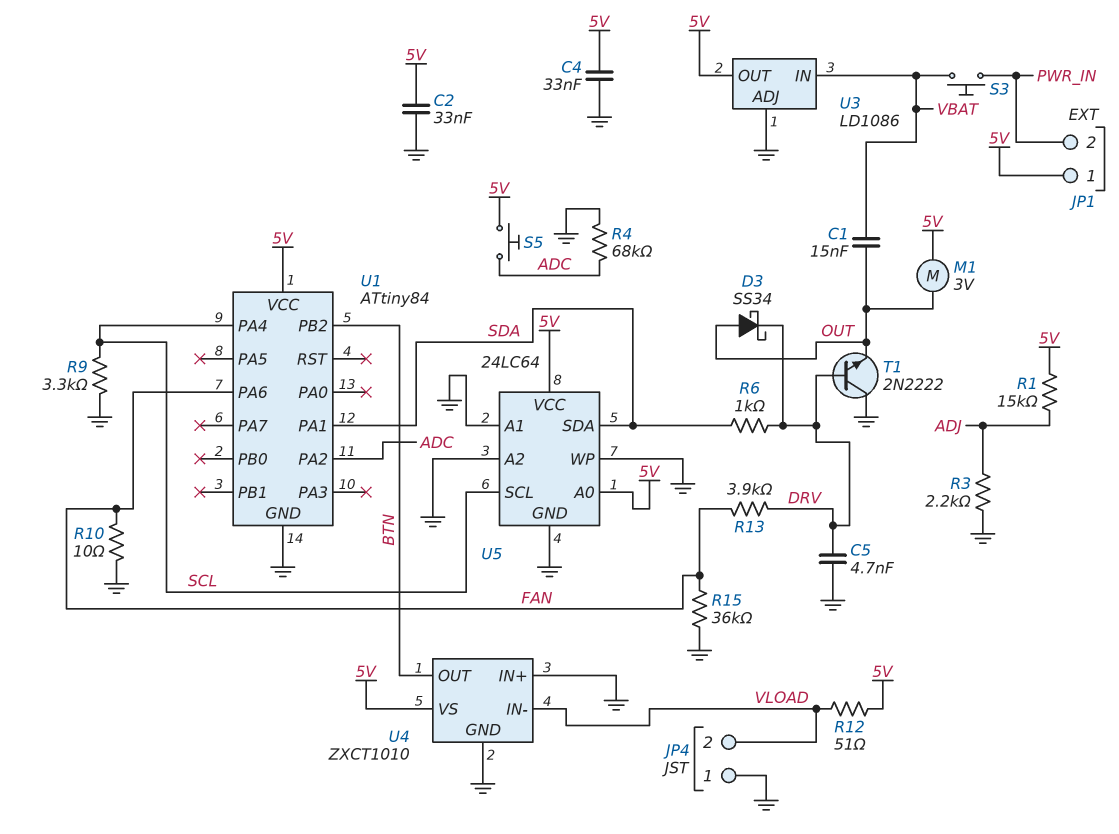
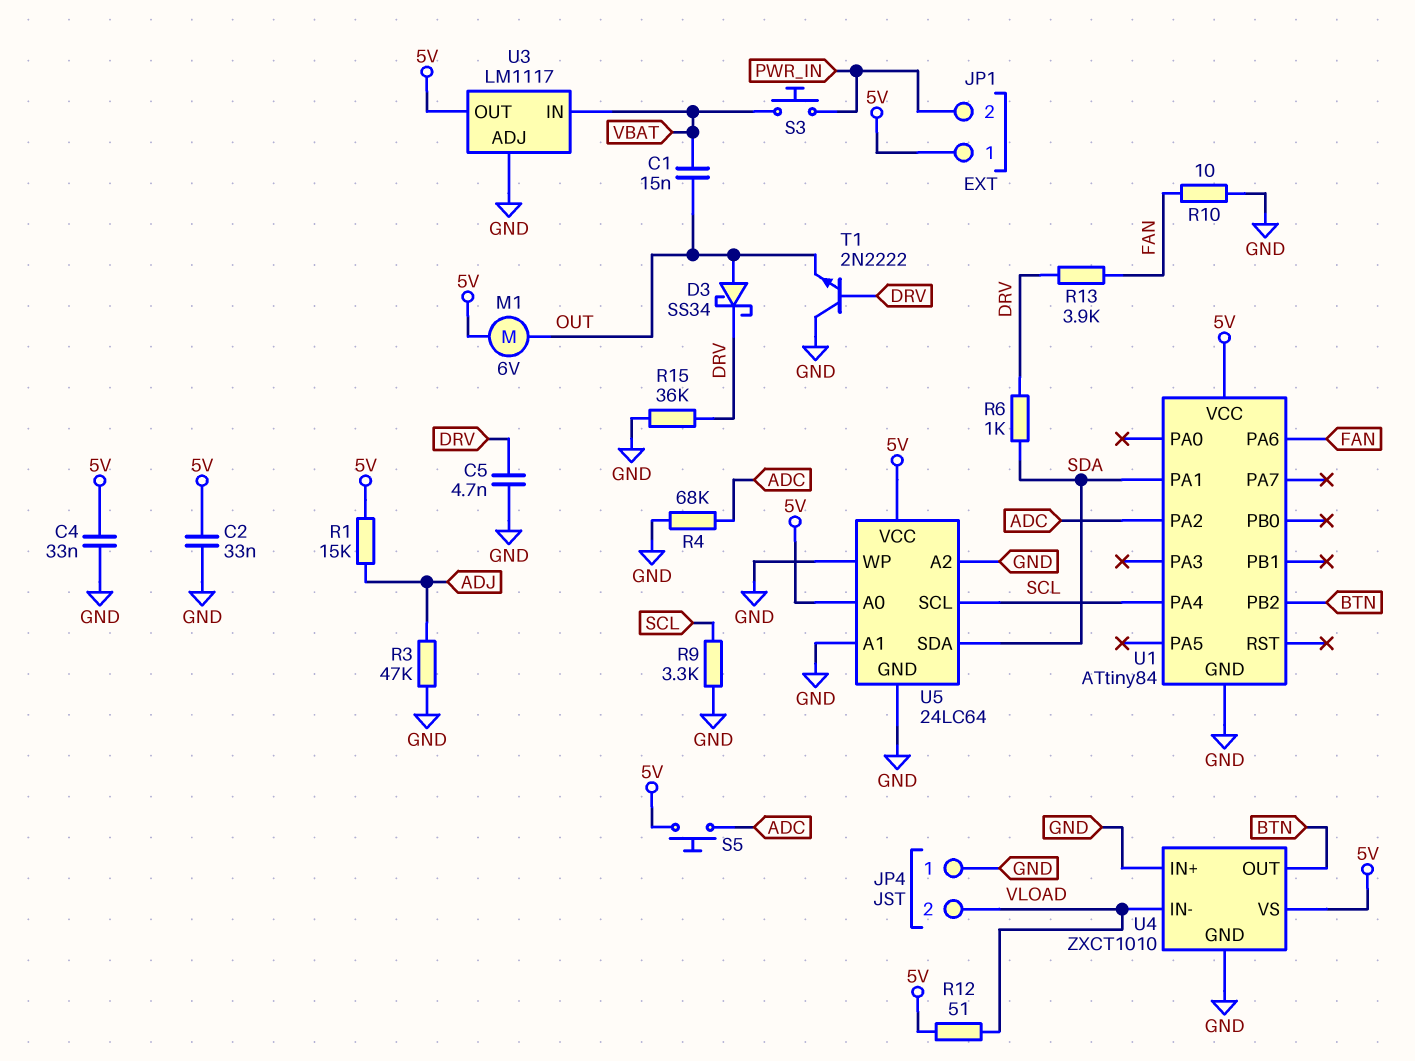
M1: motor 3V (5V, OUT) -> motor 6V (5V, OUT)
R3: 2.2k (ADJ, GND) -> 47k (ADJ, GND)
R15: 36k (FAN, GND) -> 36k (DRV, GND)
U3: LD1086 -> LM1117

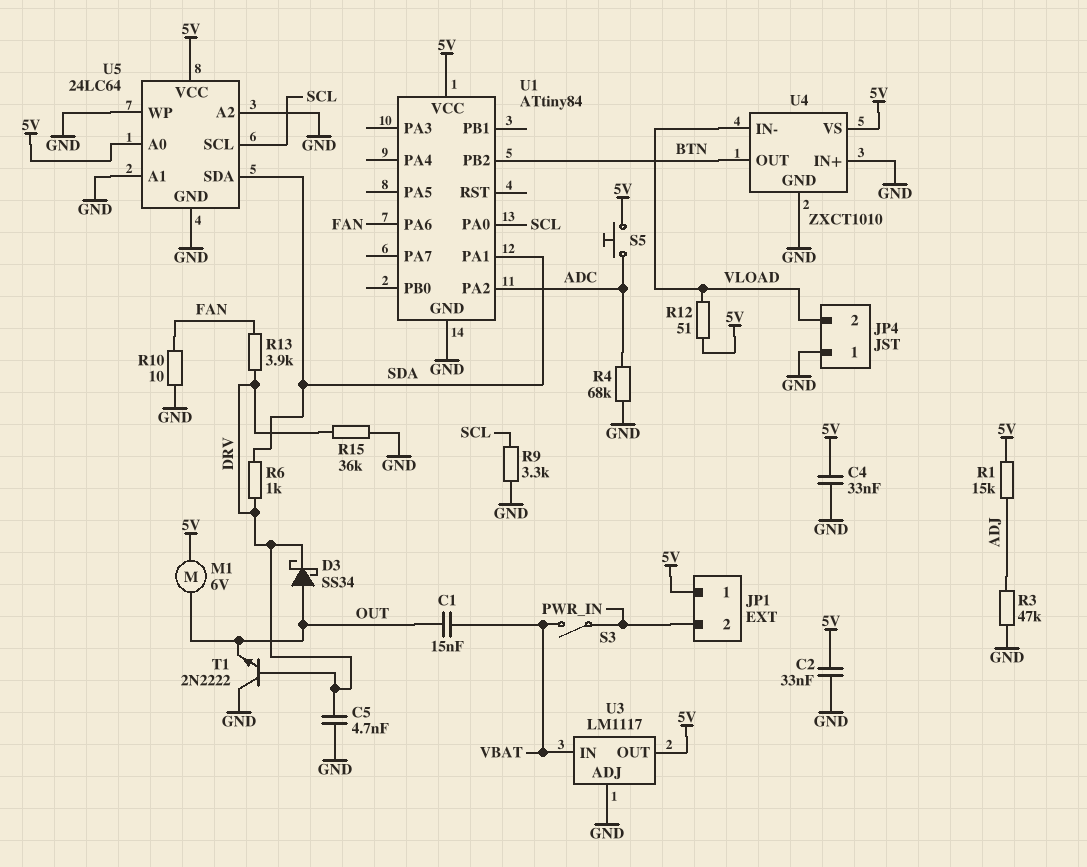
S3: button (PWR_IN, VBAT) -> switch (PWR_IN, VBAT)
U1 pin PA0: none -> SCL
U1 pin PA4: SCL -> none

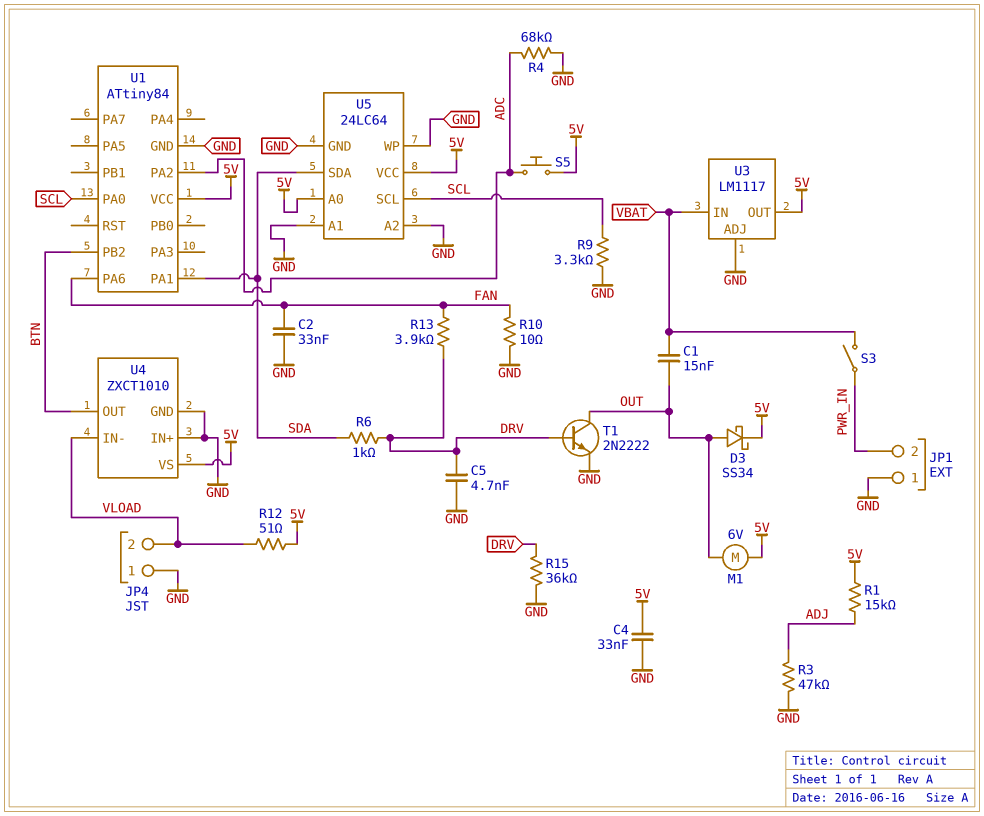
C2: 33nF (5V, GND) -> 33nF (FAN, GND)
D3: schottky SS34 (A OUT, K DRV) -> schottky SS34 (A OUT, K 5V)
JP1 pin 1: 5V -> GND
T1: NPN 2N2222 (B DRV, C GND, E OUT) -> NPN 2N2222 (B DRV, C OUT, E GND)

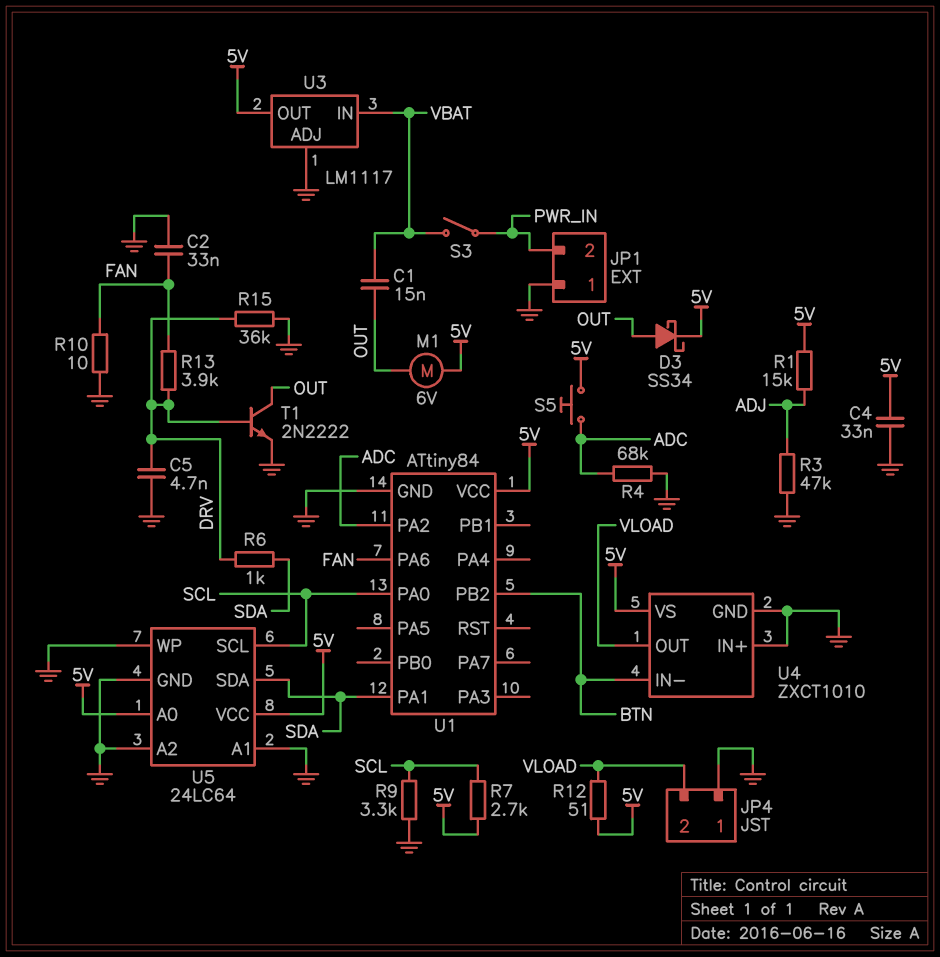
R7: none -> 2.7k (5V, SCL)
U4 pin IN-: VLOAD -> BTN
U4 pin OUT: BTN -> VLOAD

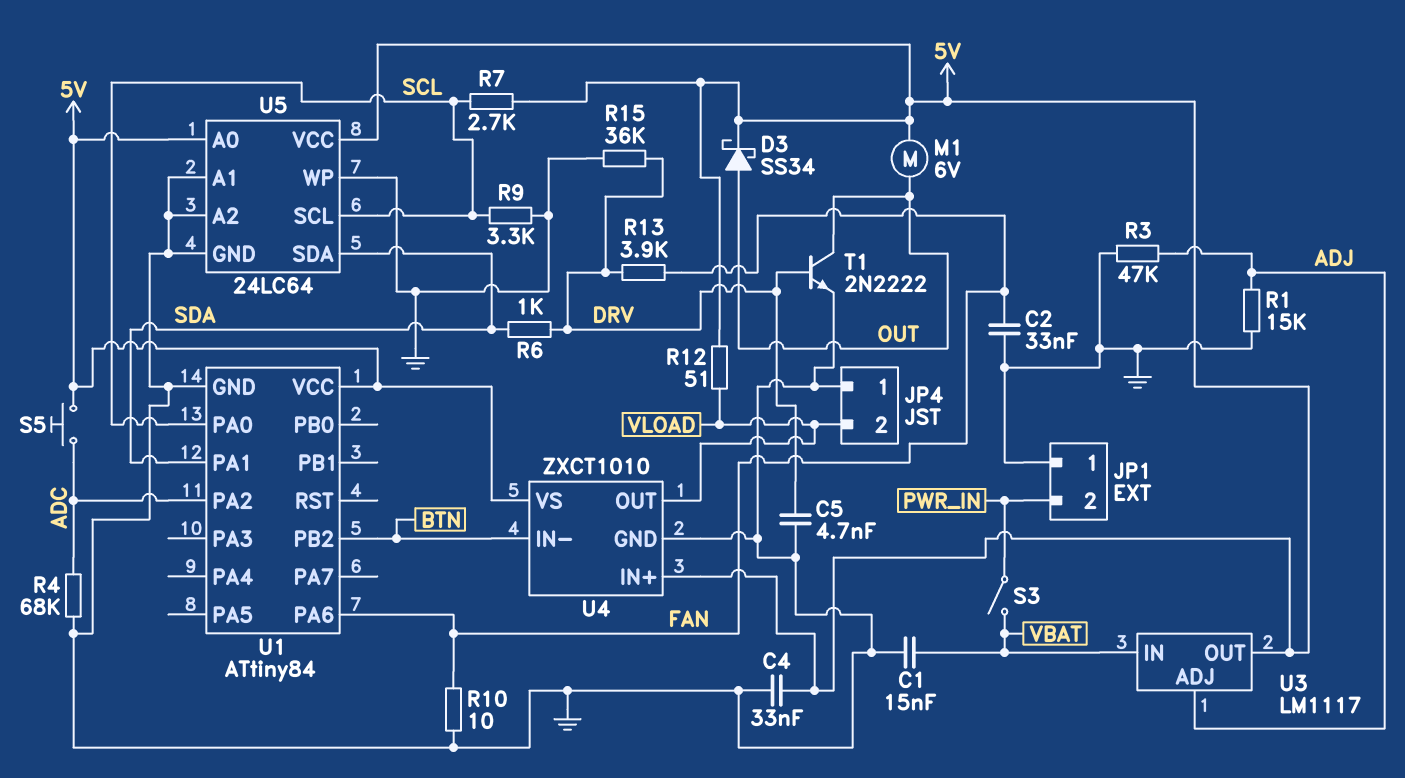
C1: 15nF (OUT, VBAT) -> 15nF (GND, VBAT)
R1: 15k (5V, ADJ) -> 15k (ADJ, GND)
U3 pin ADJ: GND -> ADJ
U4 pin IN+: GND -> 5V

